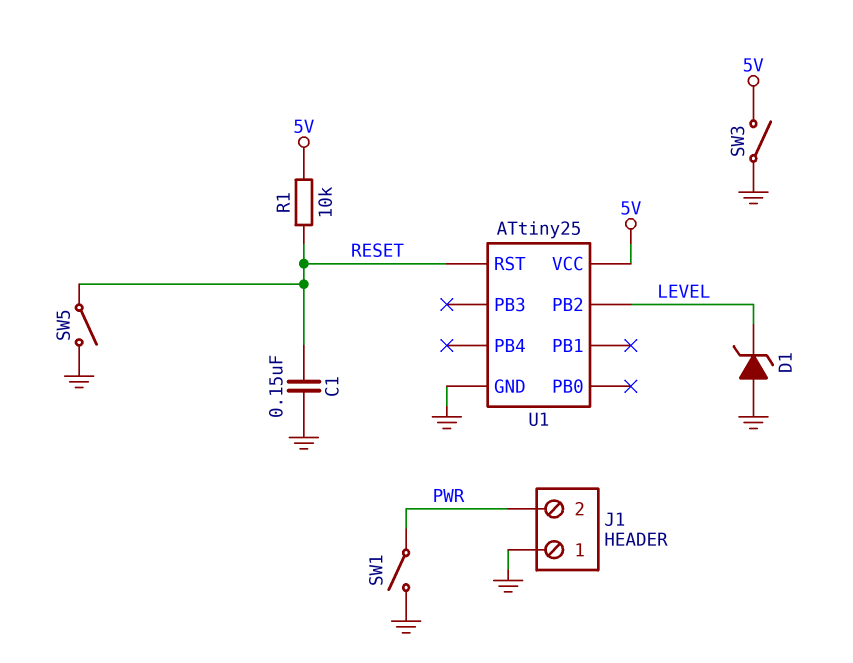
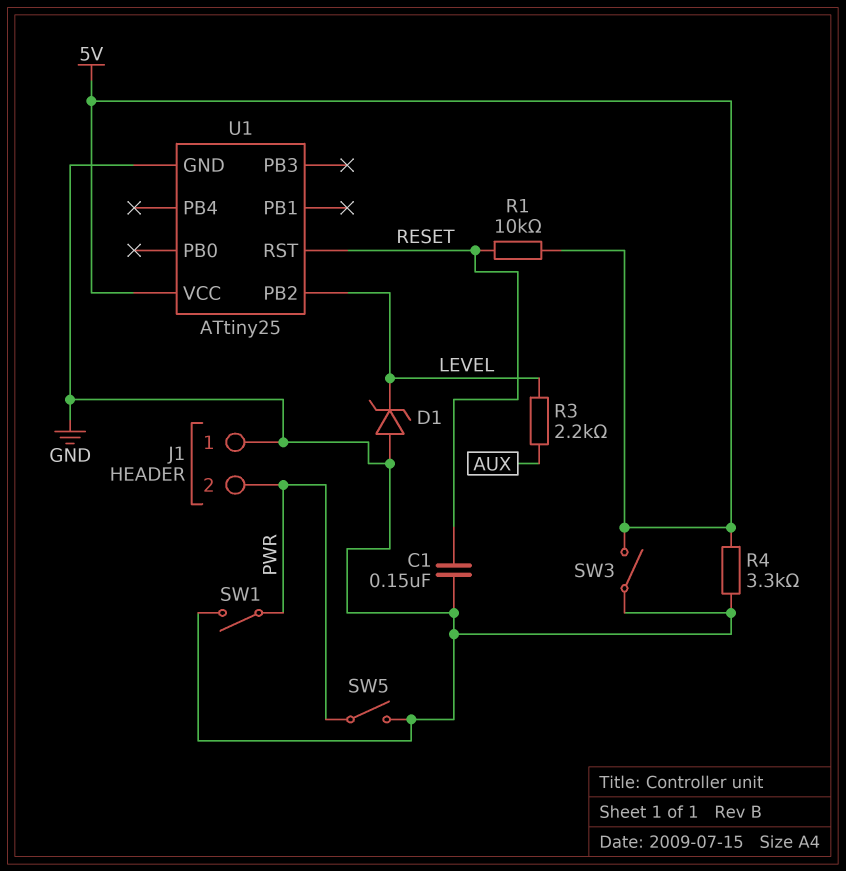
R3: none -> 2.2k (AUX, LEVEL)
R4: none -> 3.3k (5V, GND)
SW5: switch (GND, RESET) -> switch (GND, PWR)

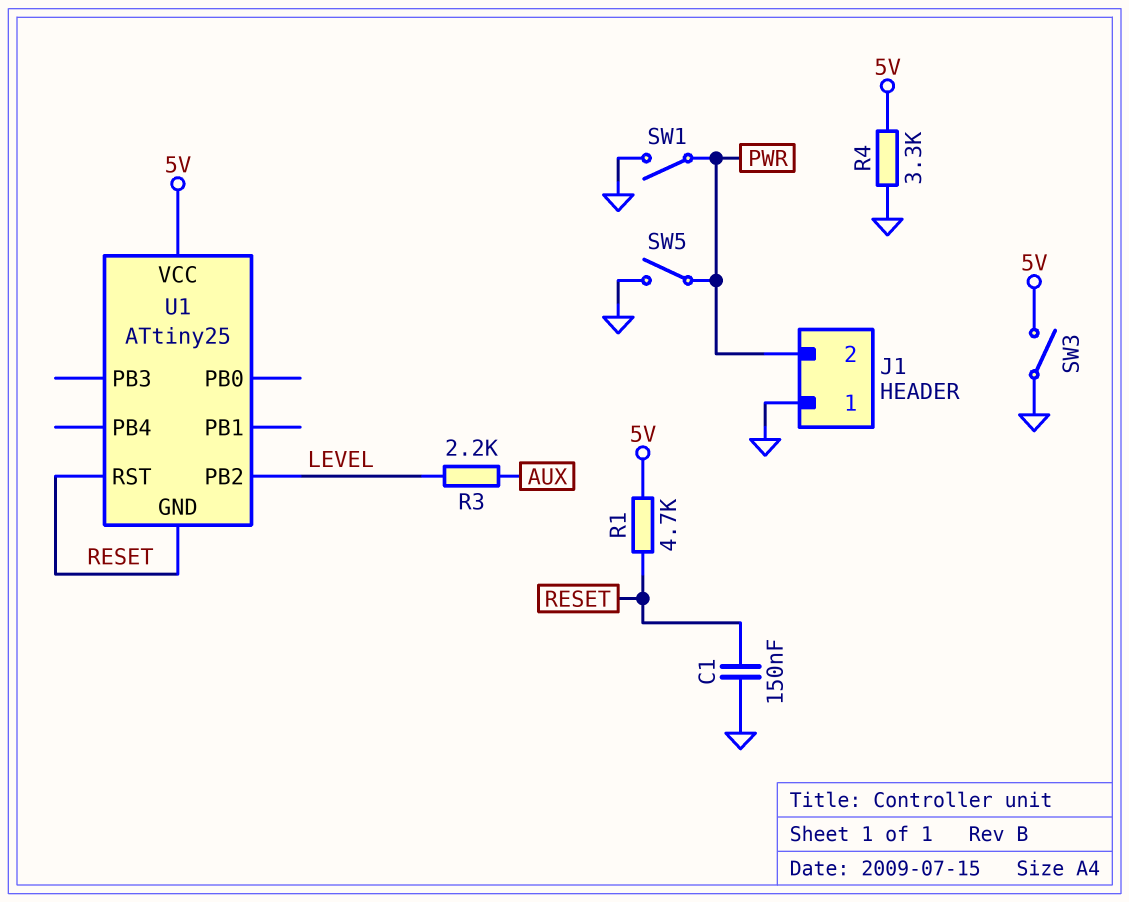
D1: zener (A GND, K LEVEL) -> none
R1: 10k (5V, RESET) -> 4.7k (5V, RESET)
U1 pin GND: GND -> RESET

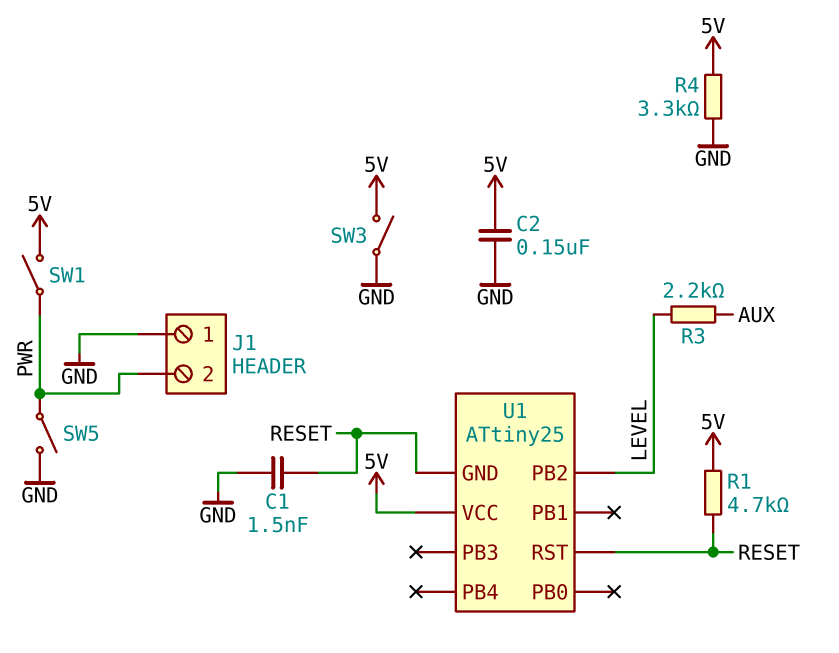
C1: 150nF (GND, RESET) -> 1.5nF (GND, RESET)
C2: none -> 150nF (5V, GND)
SW1: switch (GND, PWR) -> switch (5V, PWR)

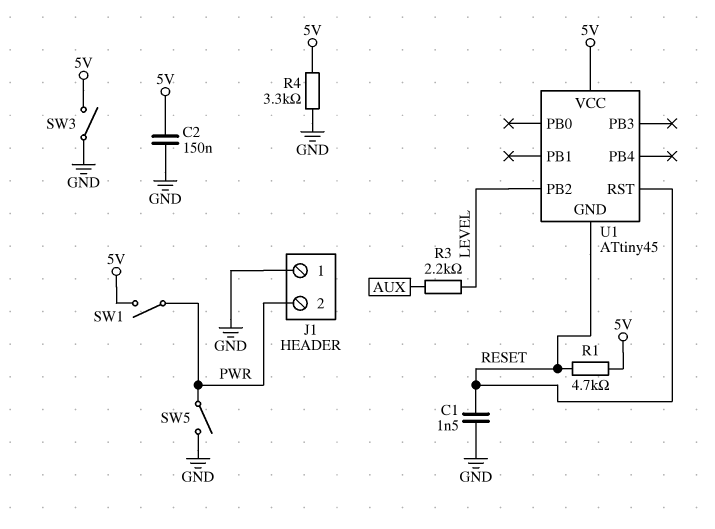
U1: ATtiny25 -> ATtiny45

